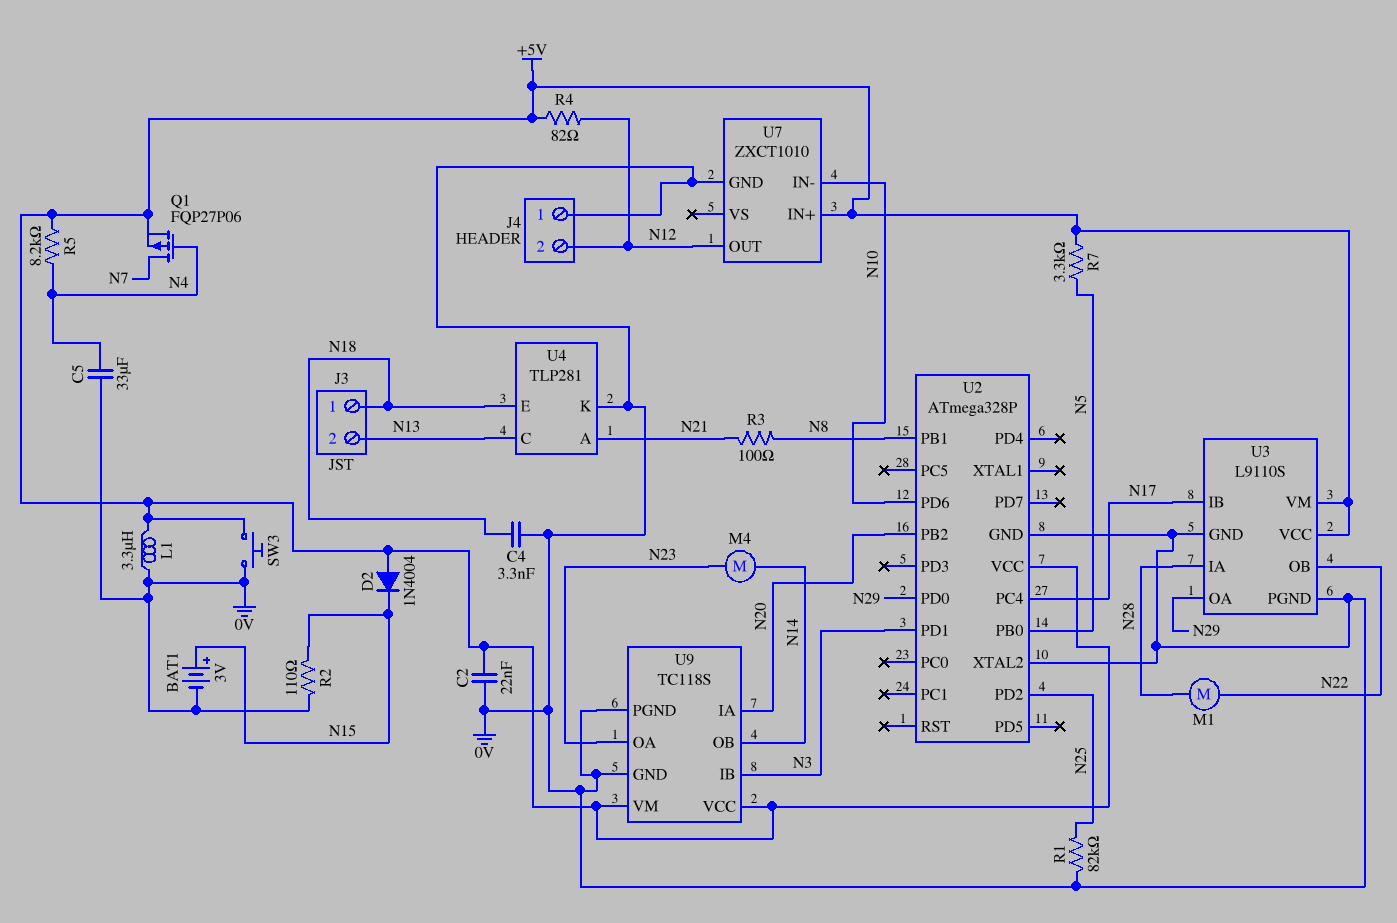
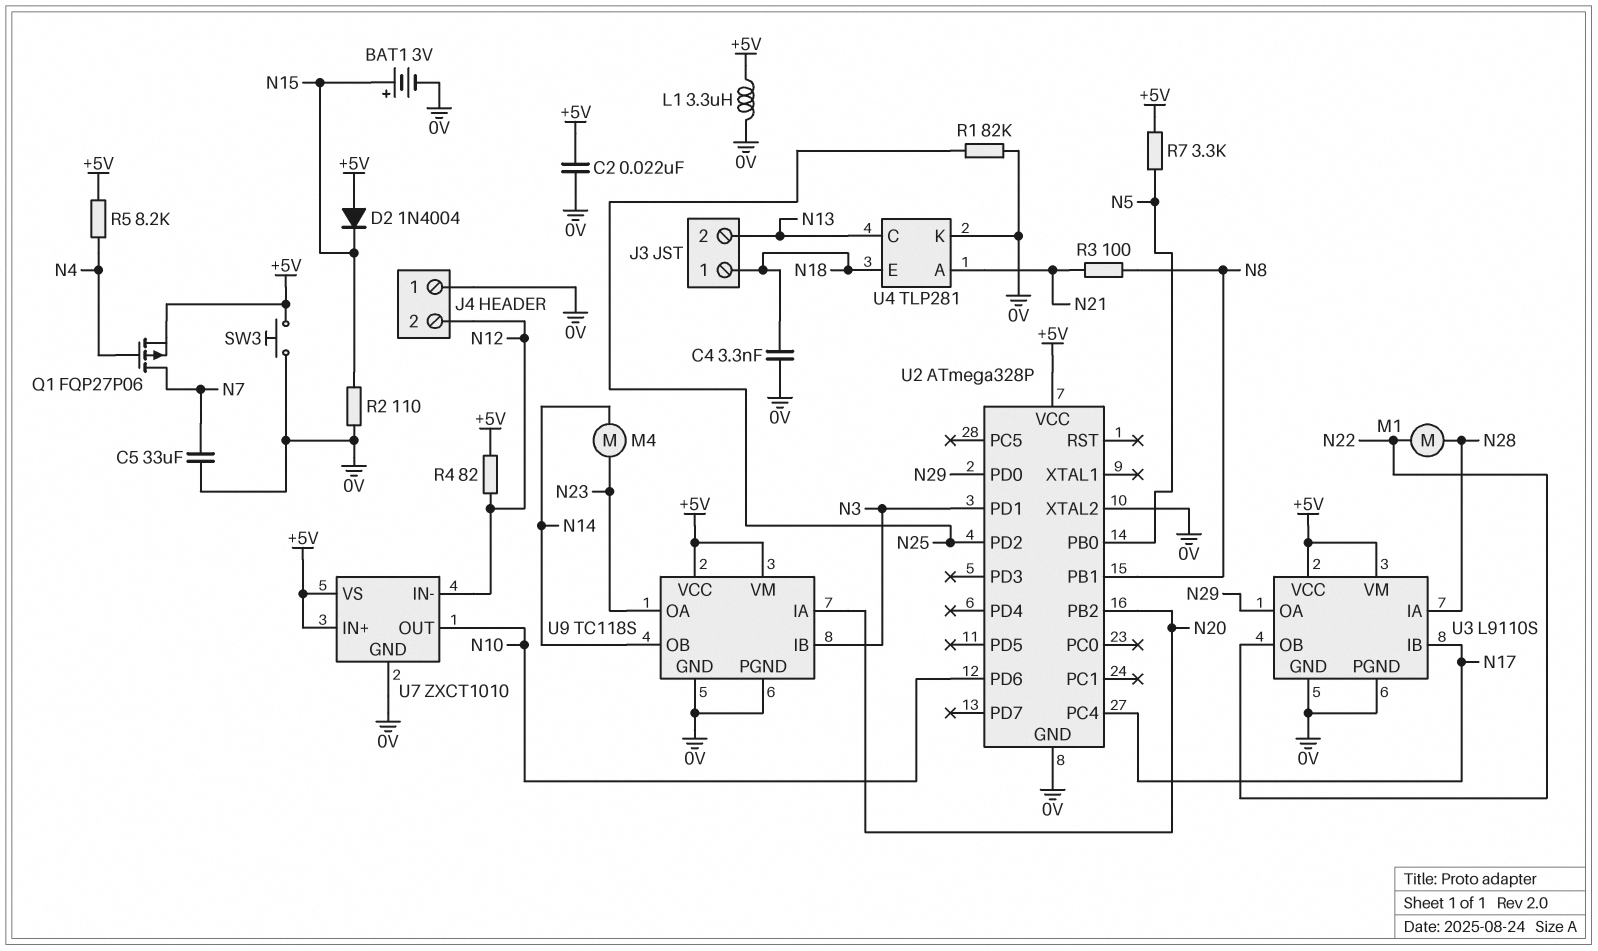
C5: 33uF (0V, N4) -> 33uF (0V, N7)
U7 pin IN-: N10 -> N12
U7 pin OUT: N12 -> N10
U7 pin VS: none -> +5V

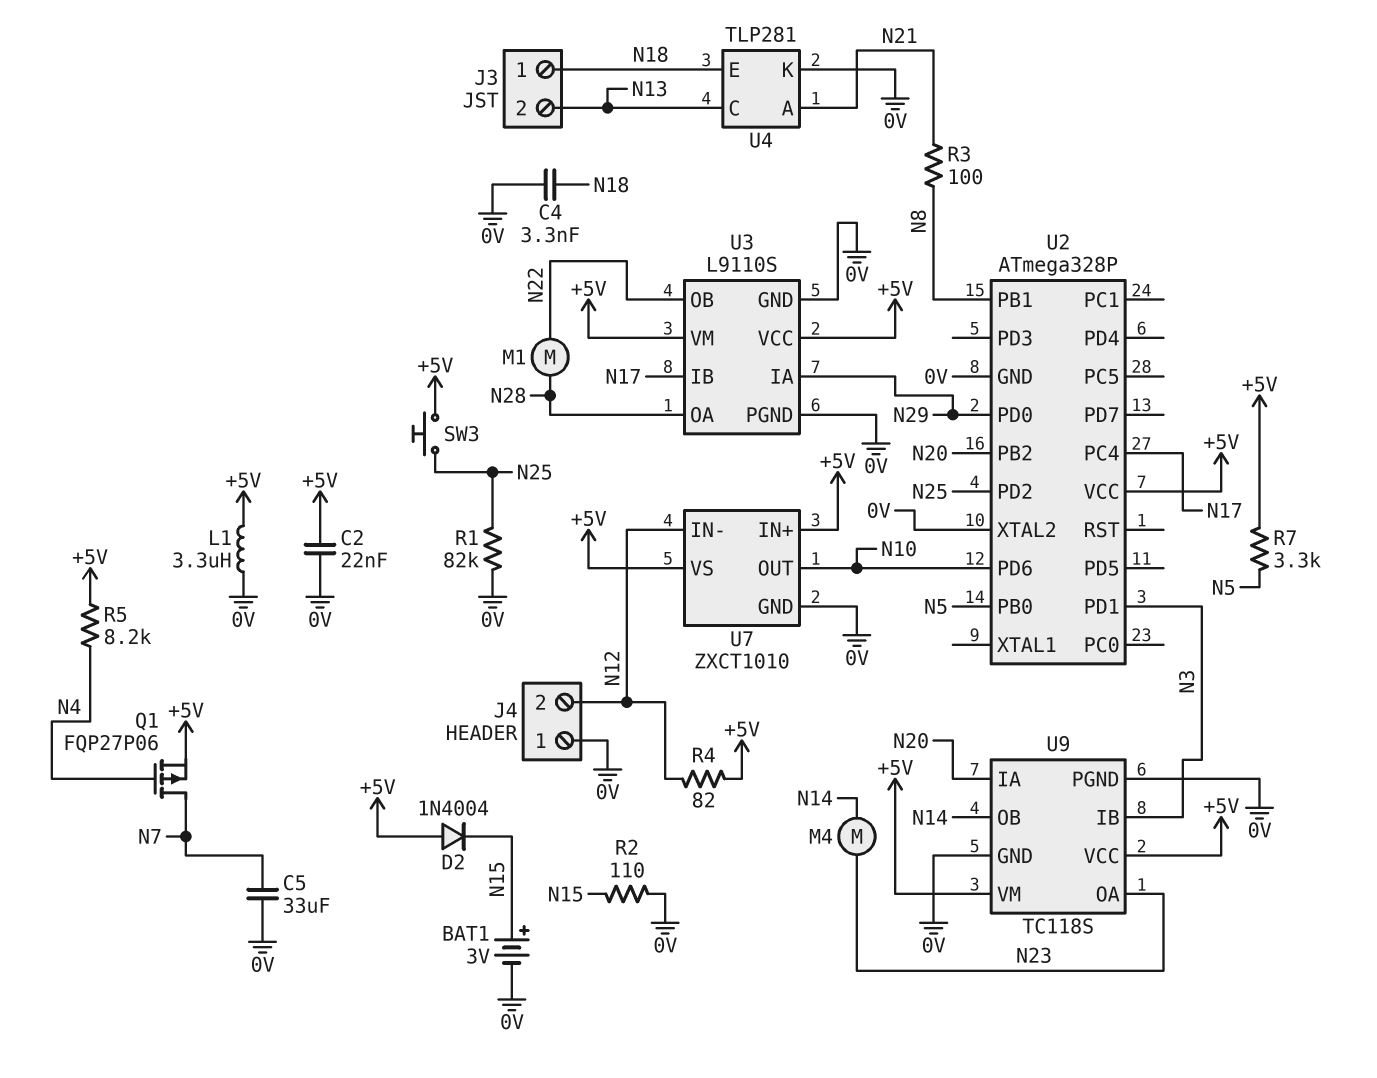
SW3: button (+5V, 0V) -> button (+5V, N25)
U3 pin IA: N28 -> N29
U3 pin OA: N29 -> N28

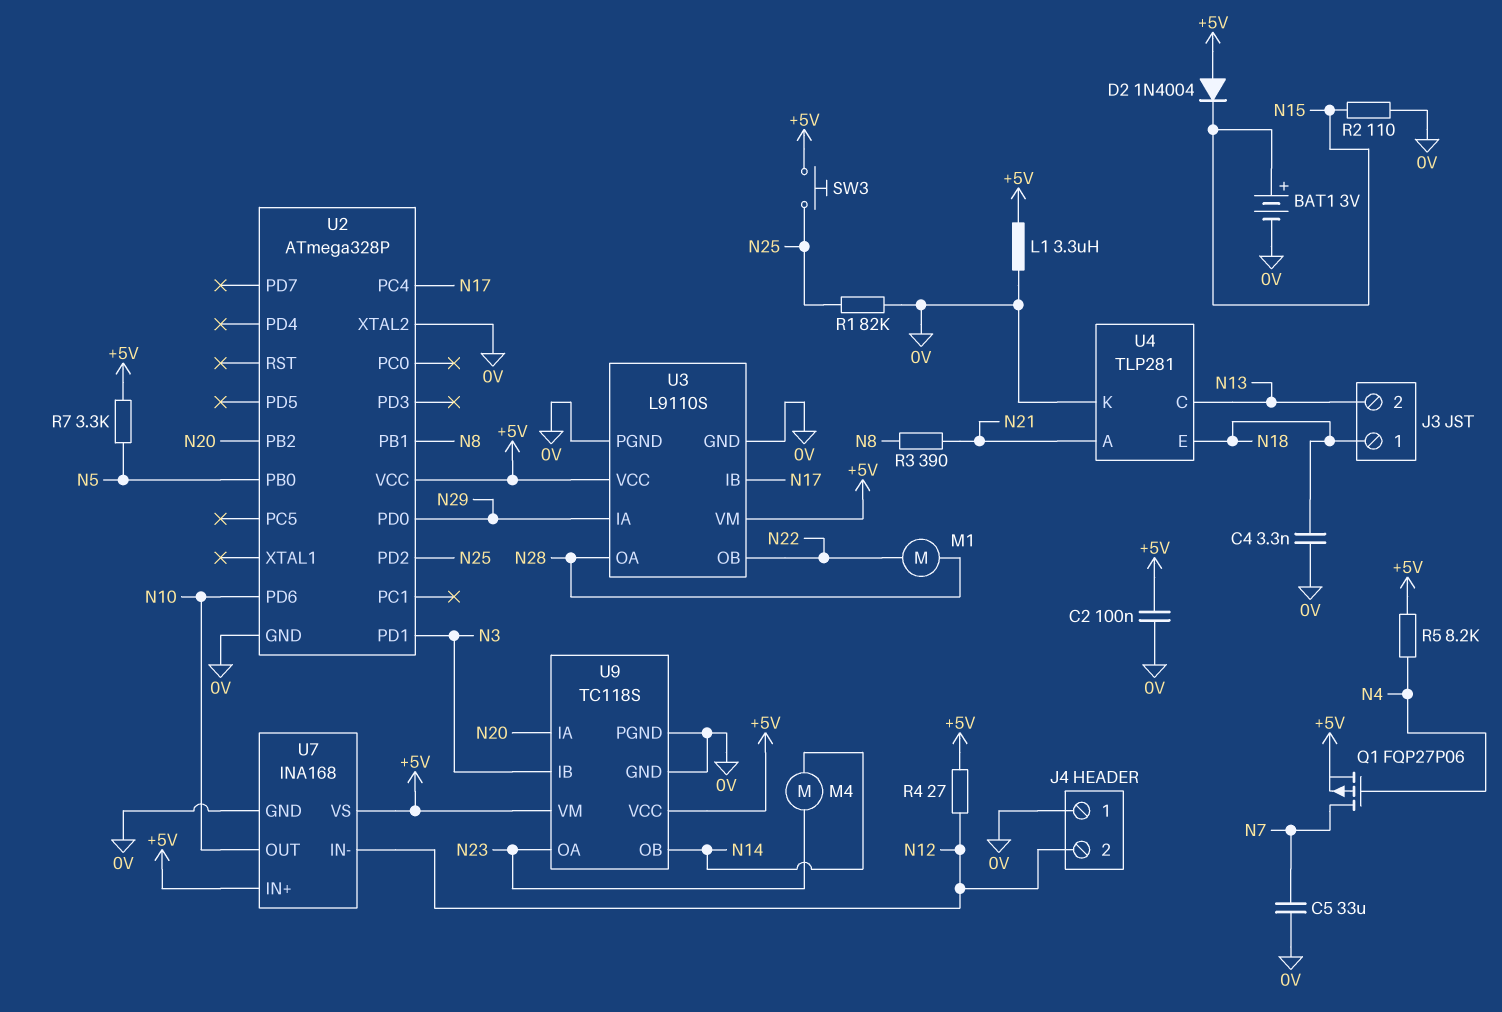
C2: 22nF (+5V, 0V) -> 100nF (+5V, 0V)
R3: 100 (N8, N21) -> 390 (N8, N21)
R4: 82 (+5V, N12) -> 27 (+5V, N12)
U7: ZXCT1010 -> INA168

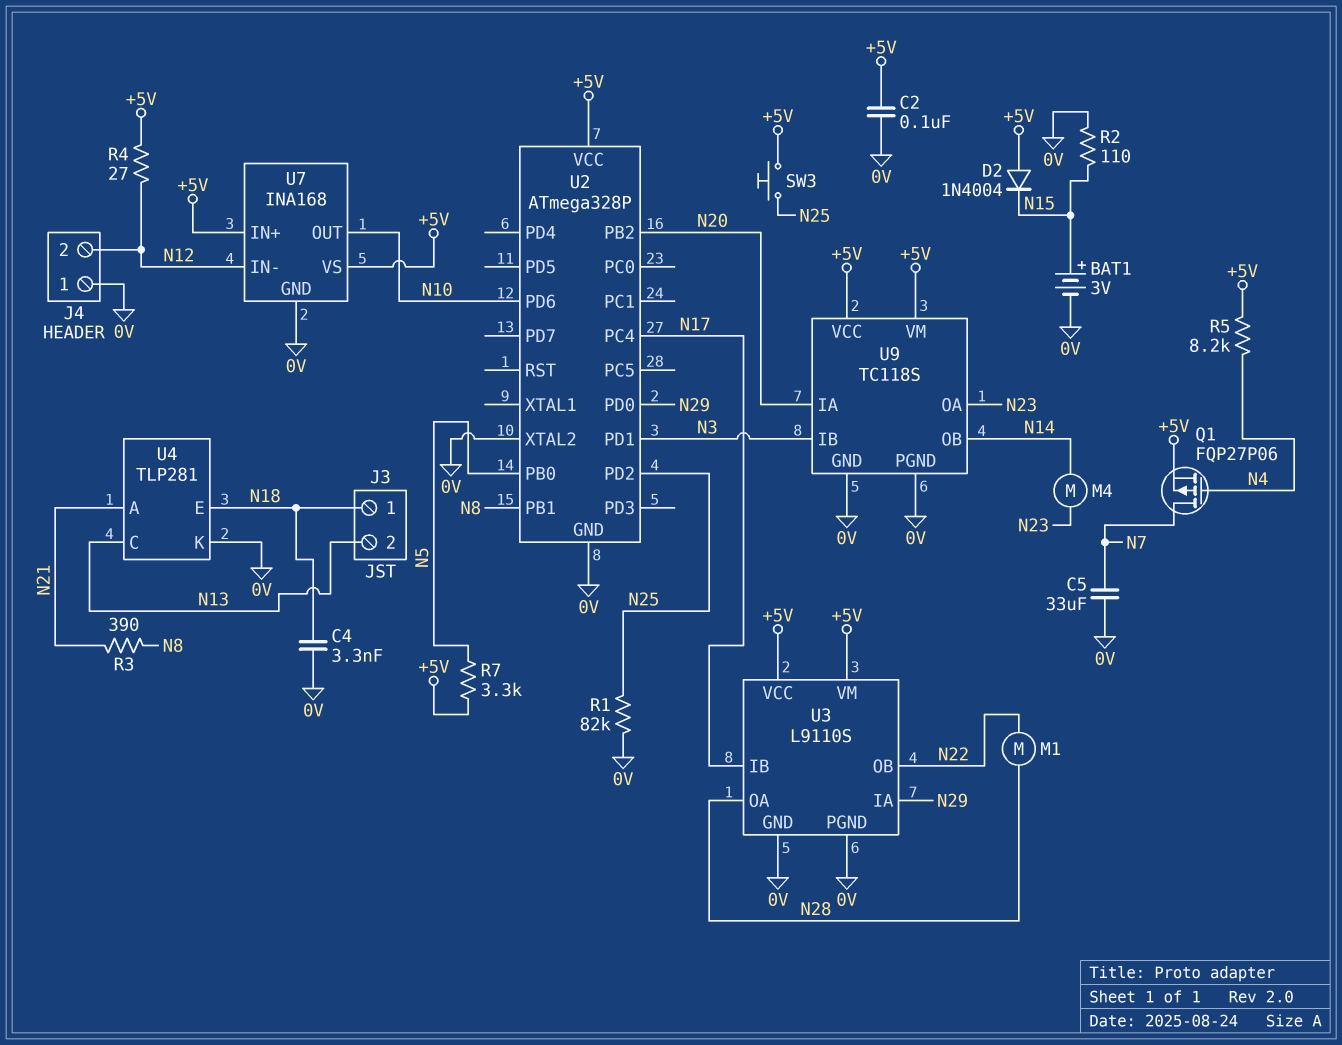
L1: 3.3uH (+5V, 0V) -> none

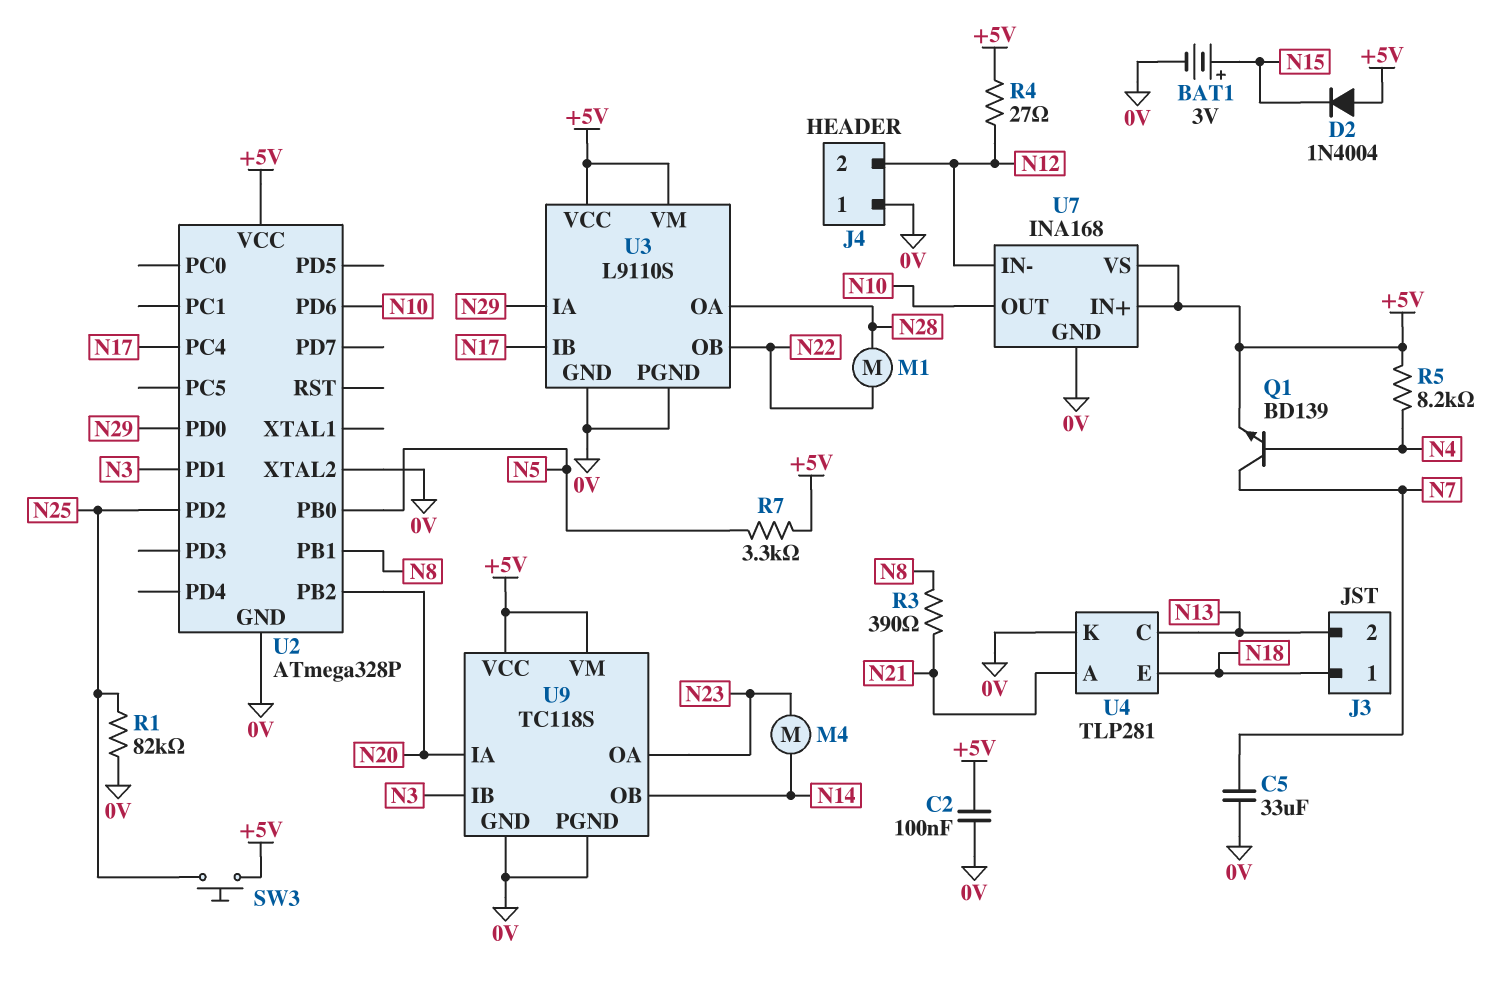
C4: 3.3nF (0V, N18) -> none
Q1: PMOS FQP27P06 (G N4, D N7, S +5V) -> NPN BD139 (B N4, C N7, E +5V)
R2: 110 (0V, N15) -> none

